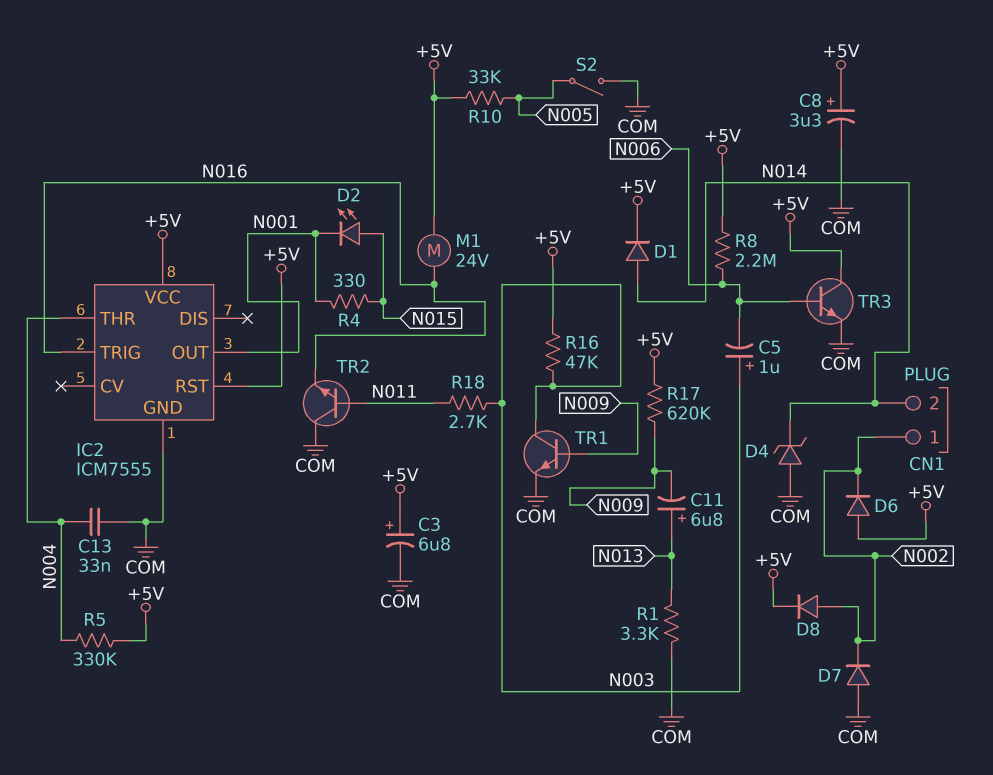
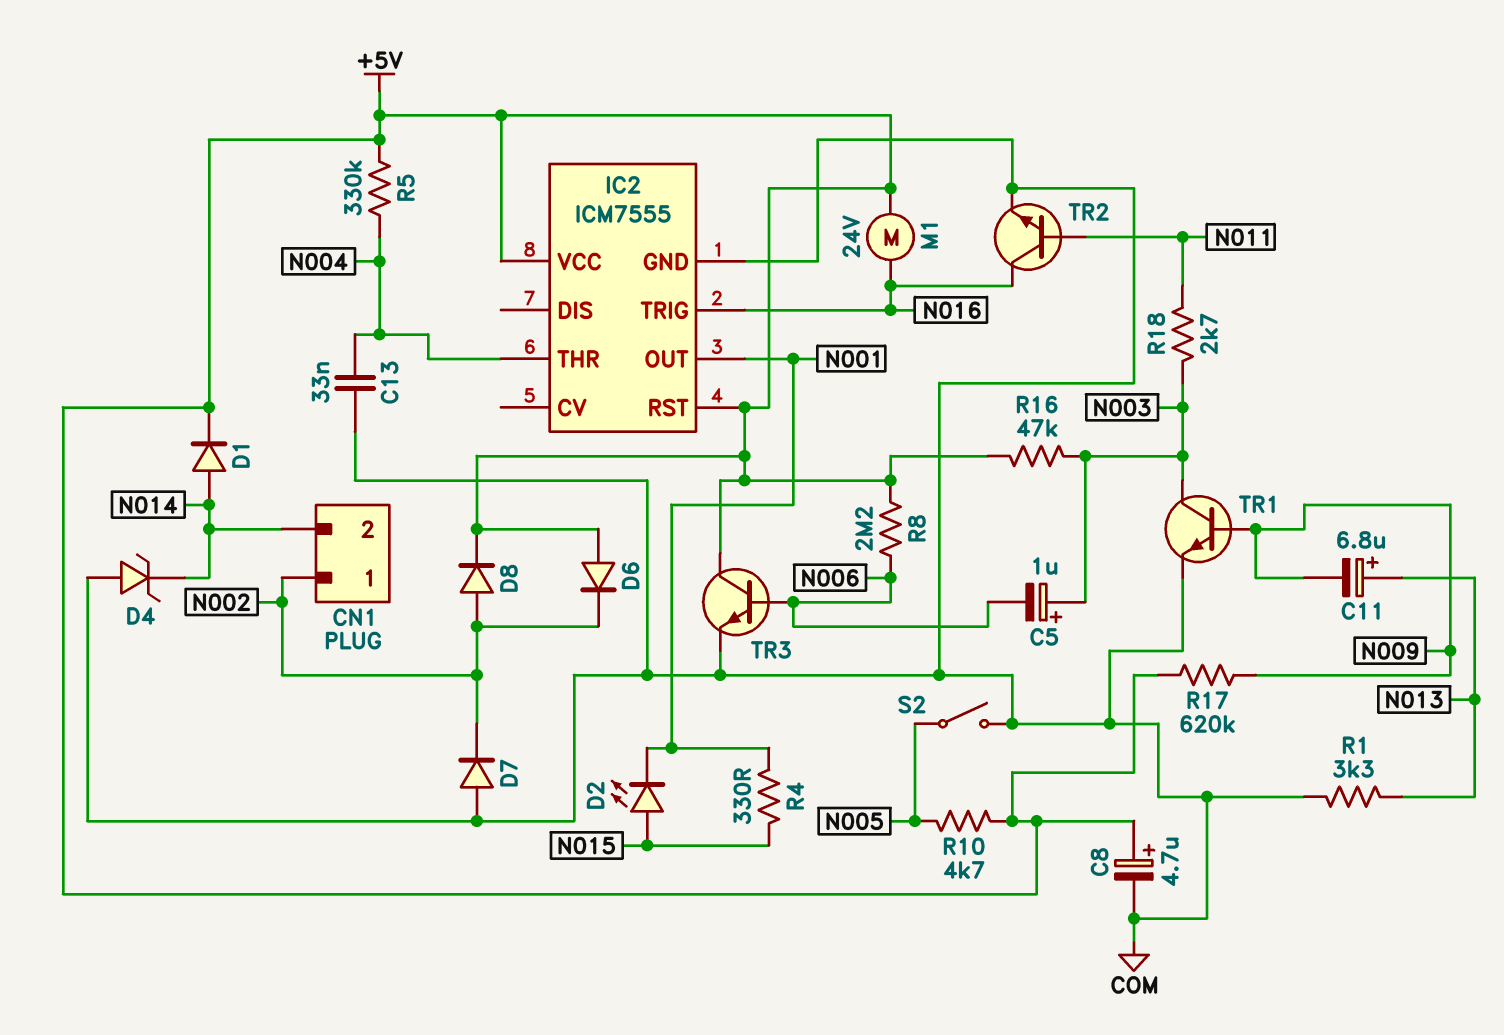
C3: 6.8uF (plus +5V, minus COM) -> none
C8: 3.3uF (plus +5V, minus COM) -> 4.7uF (plus +5V, minus COM)
R10: 33k (+5V, N005) -> 4.7k (+5V, N005)
TR2: NPN (B N011, C COM, E N016) -> NPN (B N011, C N016, E COM)

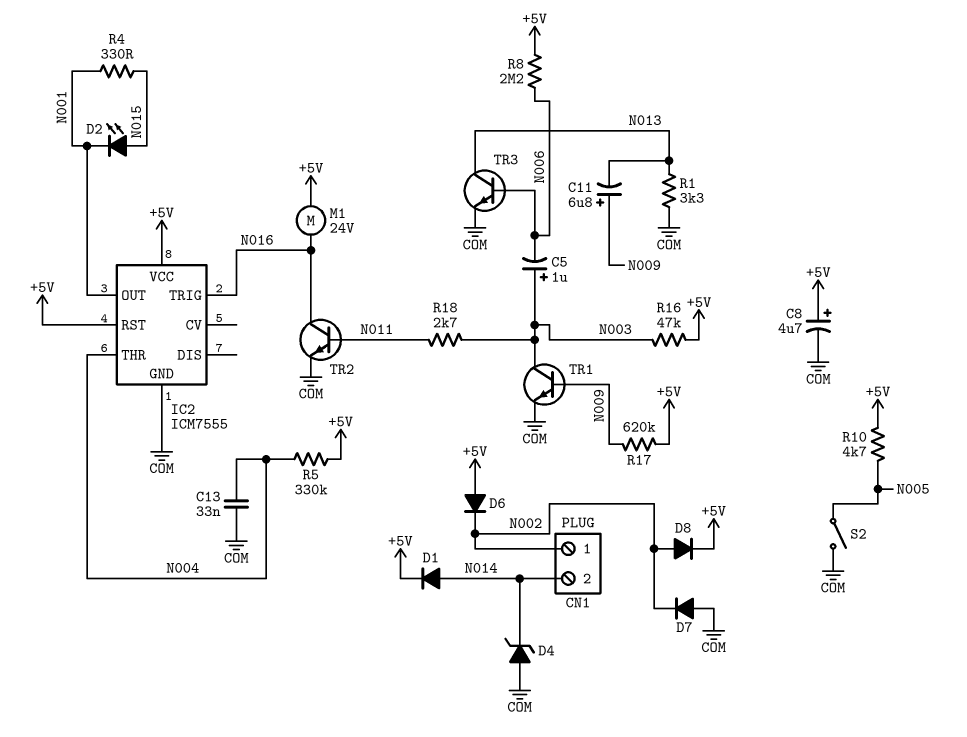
C11: 6.8uF (plus N013, minus N009) -> 6.8uF (plus N009, minus N013)
TR3: NPN (B N006, C +5V, E COM) -> NPN (B N006, C N013, E COM)

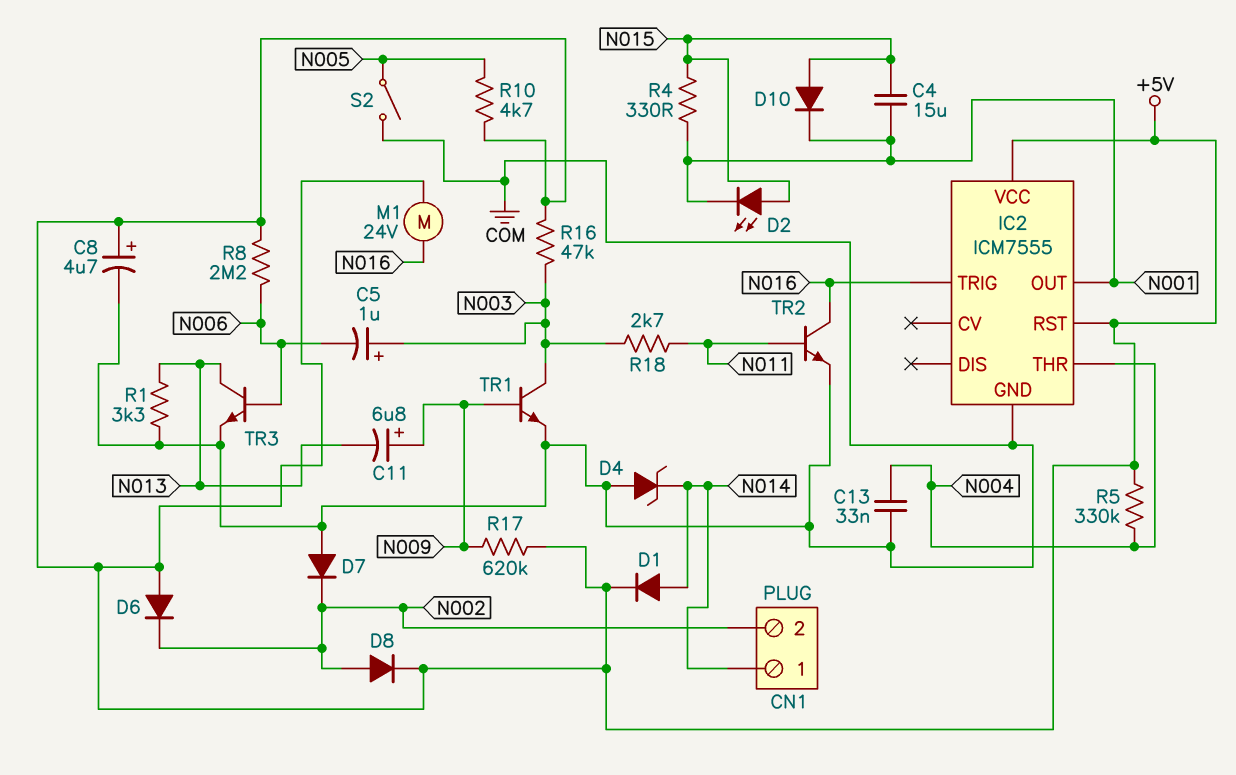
C4: none -> 15uF (N001, N015)
CN1 pin 1: N002 -> N014
CN1 pin 2: N014 -> N002
D10: none -> diode (A N015, K N001)

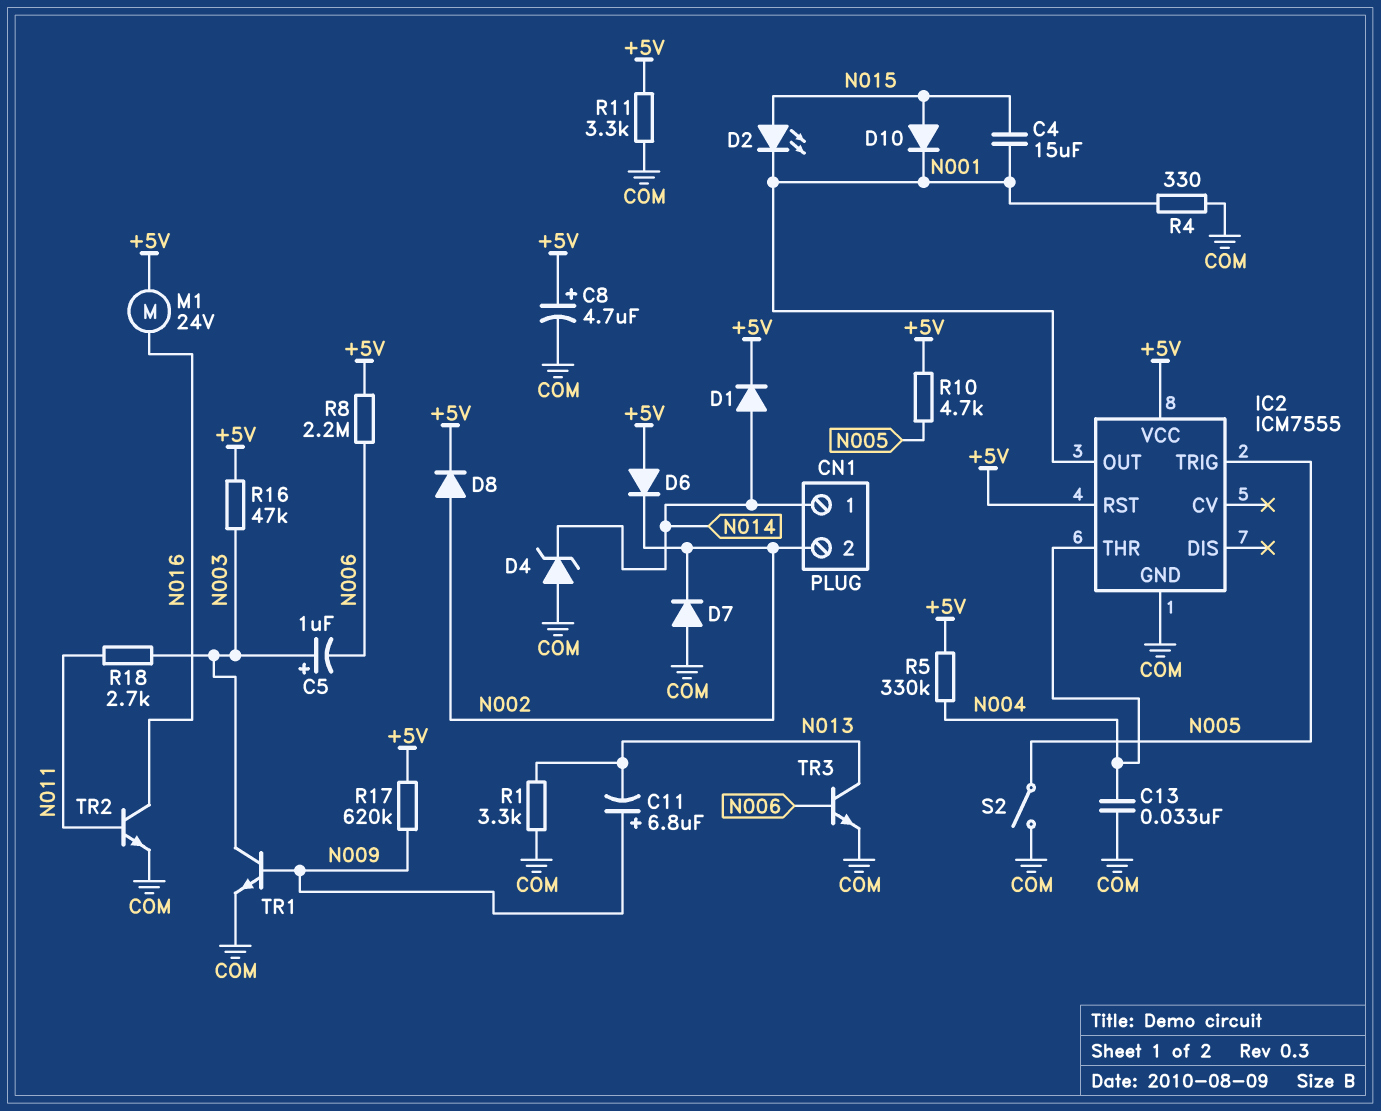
IC2 pin TRIG: N016 -> N005
R4: 330 (N001, N015) -> 330 (COM, N001)
R11: none -> 3.3k (+5V, COM)

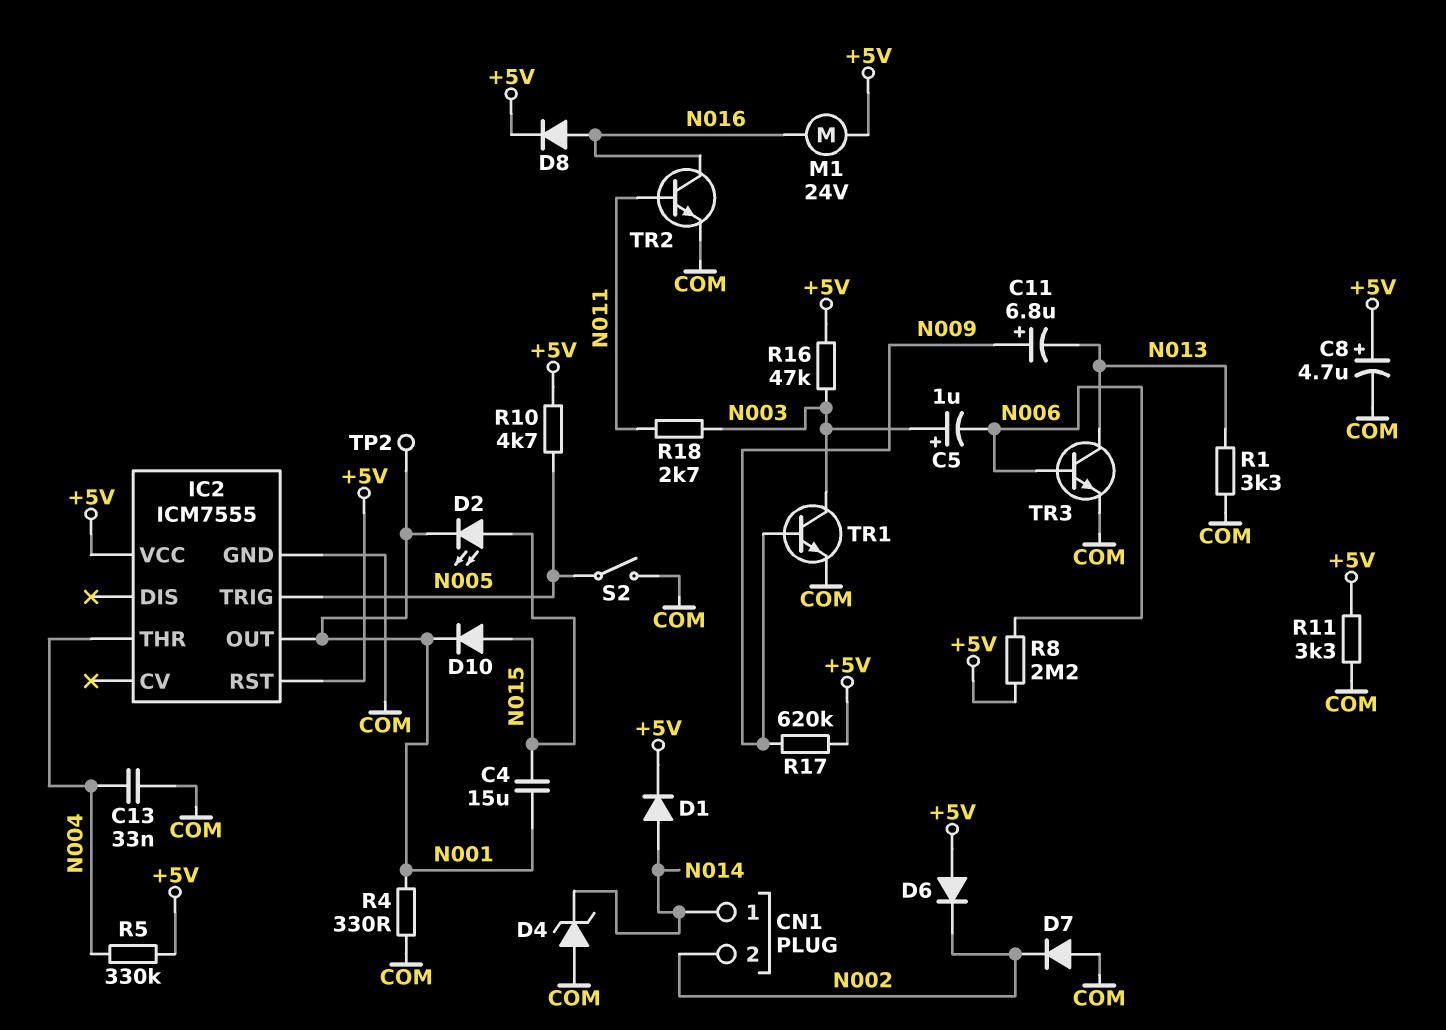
D8: diode (A N002, K +5V) -> diode (A N016, K +5V)
TP2: none -> test point (N001)

